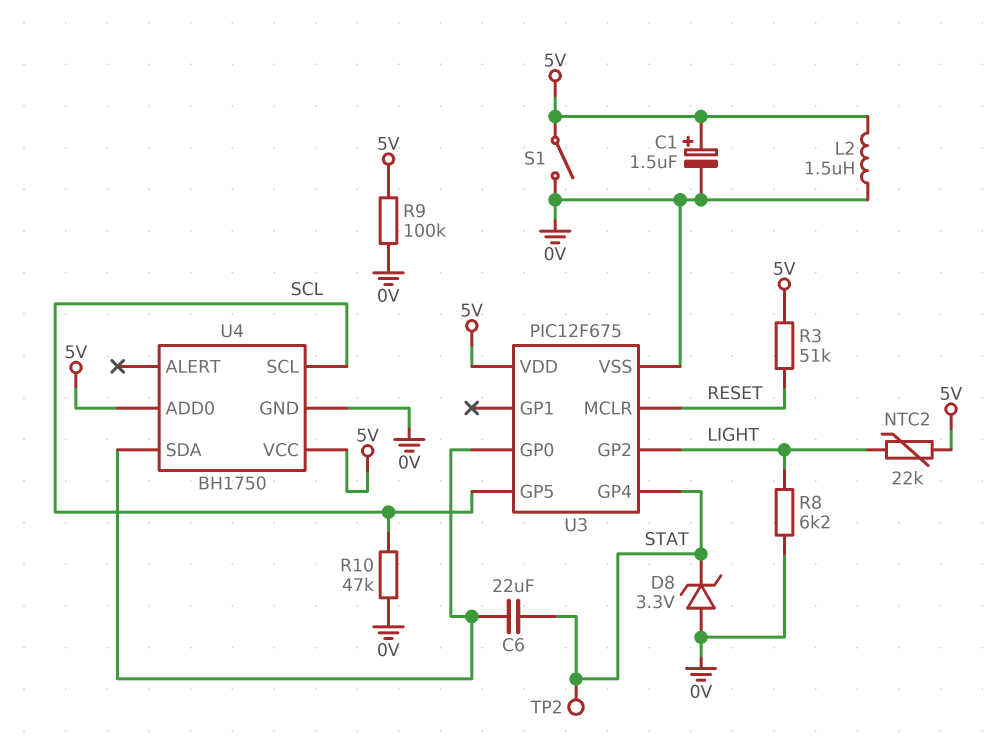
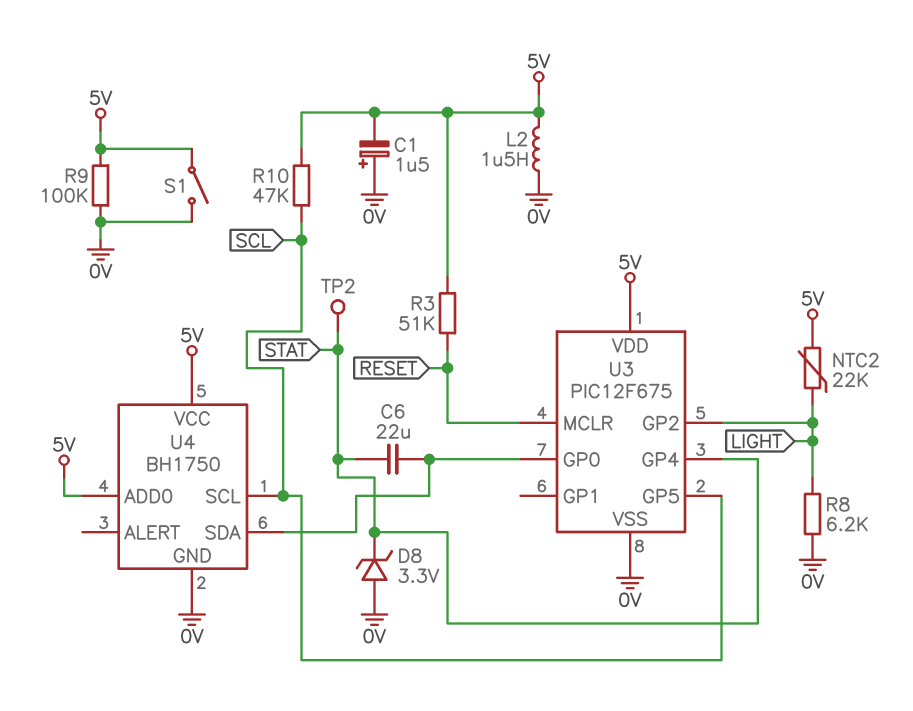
C1: 1.5uF (plus 5V, minus 0V) -> 1.5uF (plus 0V, minus 5V)
R10: 47k (0V, SCL) -> 47k (5V, SCL)

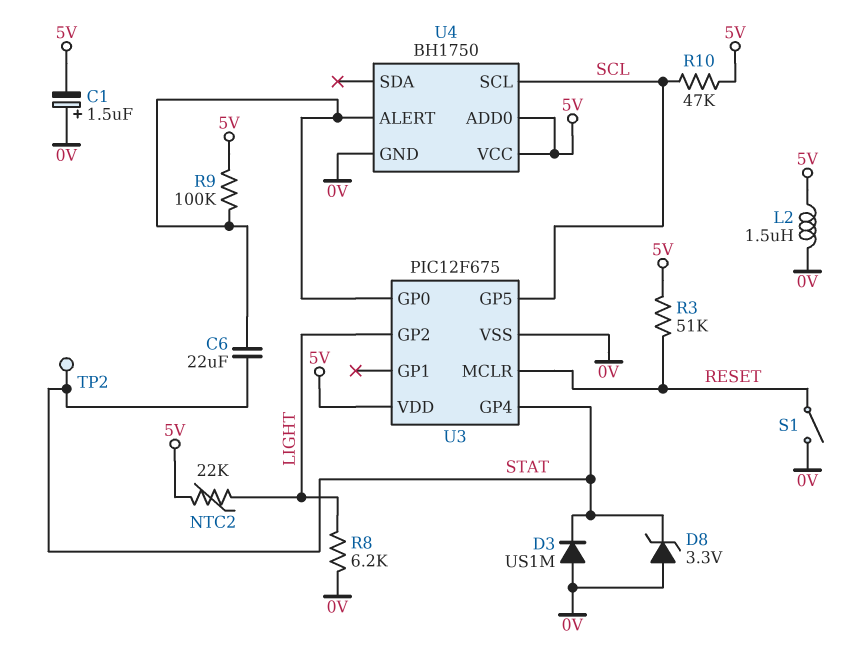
D3: none -> diode US1M (A 0V, K STAT)
R9: 100k (0V, 5V) -> 100k (5V, U3/GP0)
S1: switch (0V, 5V) -> switch (0V, RESET)
U4 pin ALERT: none -> U3/GP0
U4 pin SDA: U3/GP0 -> none

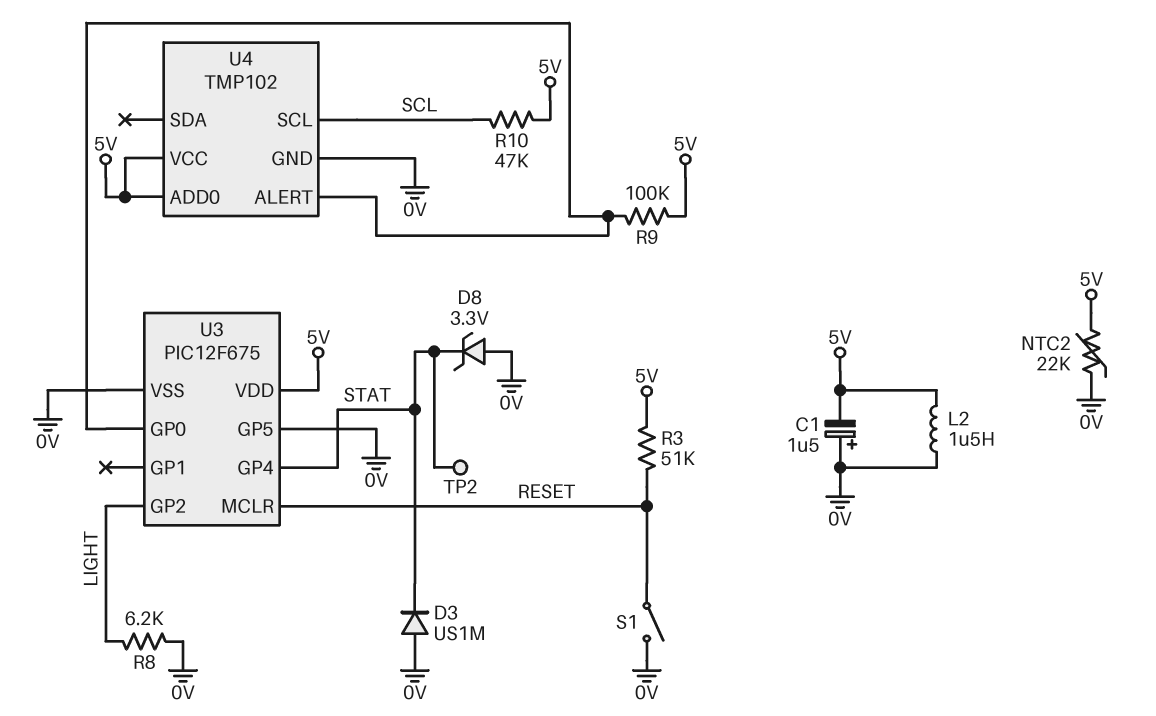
C6: 22uF (STAT, U3/GP0) -> none
NTC2: 22k (5V, LIGHT) -> 22k (0V, 5V)
U3 pin GP5: SCL -> 0V
U4: BH1750 -> TMP102

